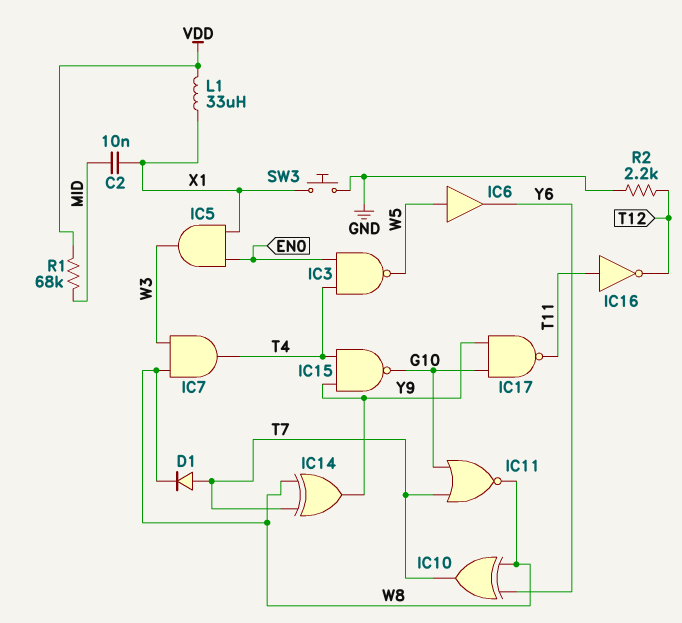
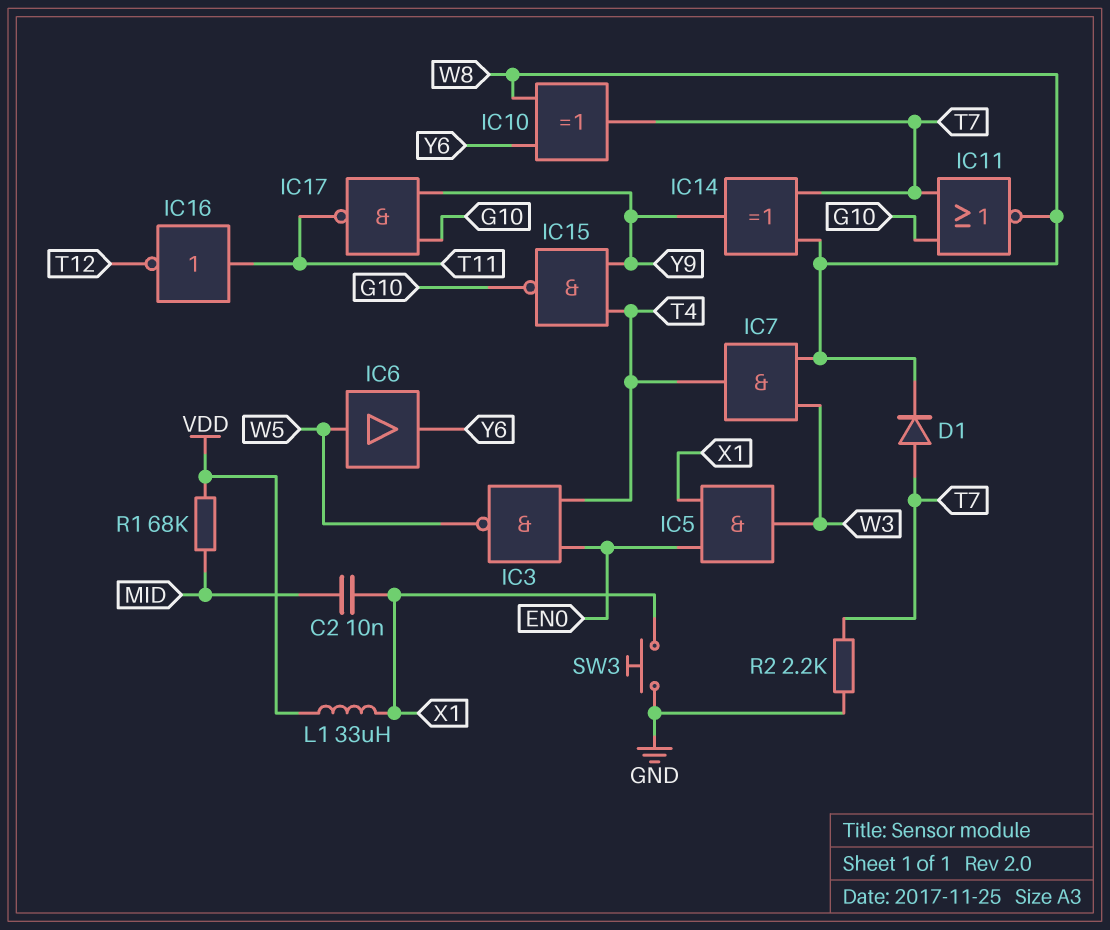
R2: 2.2k (GND, T12) -> 2.2k (GND, T7)

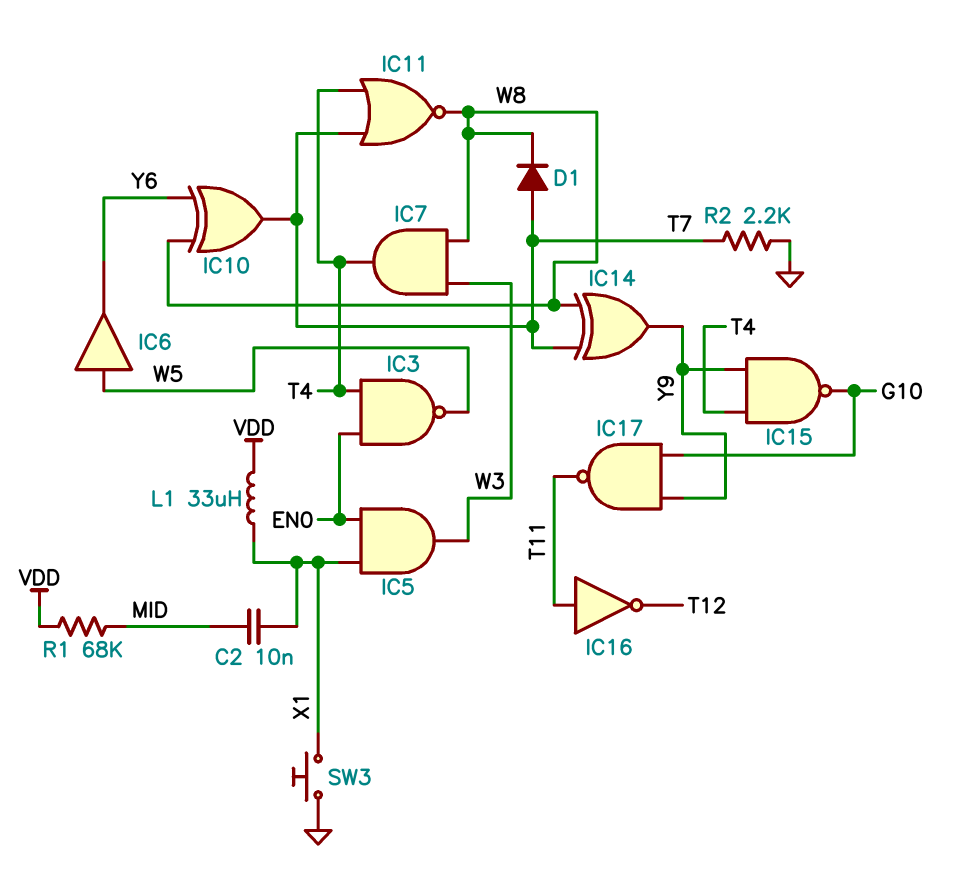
IC11: NOR (in G10, in T7, out W8) -> NOR (in T4, in T7, out W8)

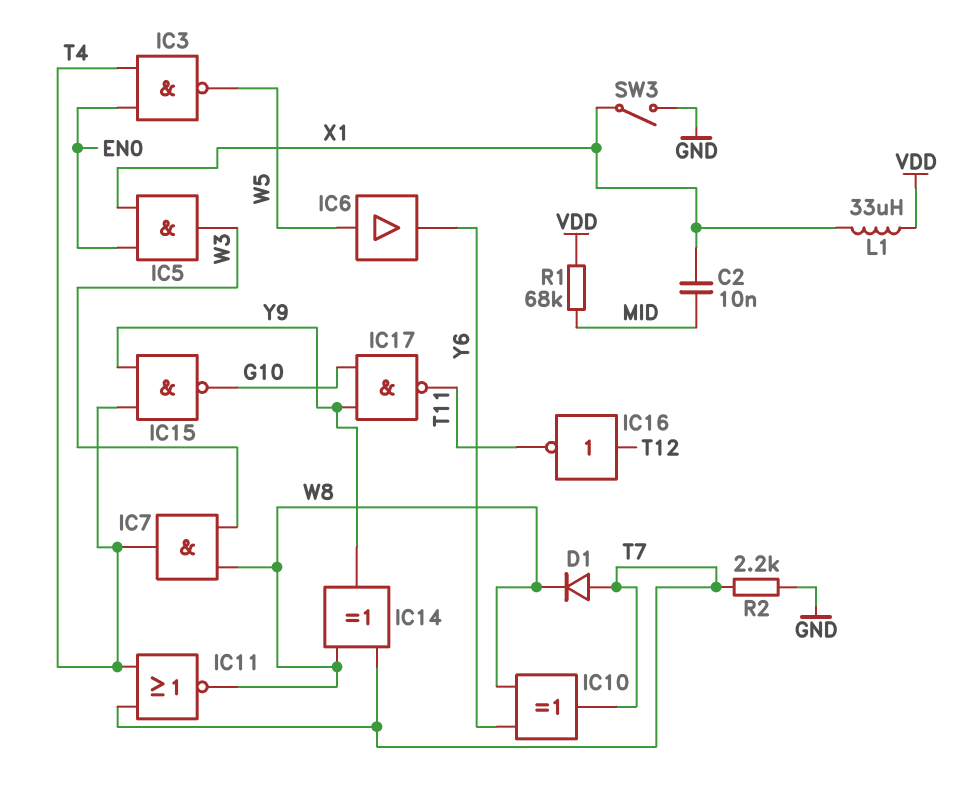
IC16: NOT (in T11, out T12) -> NOT (in T12, out T11)
SW3: button (GND, X1) -> switch (GND, X1)

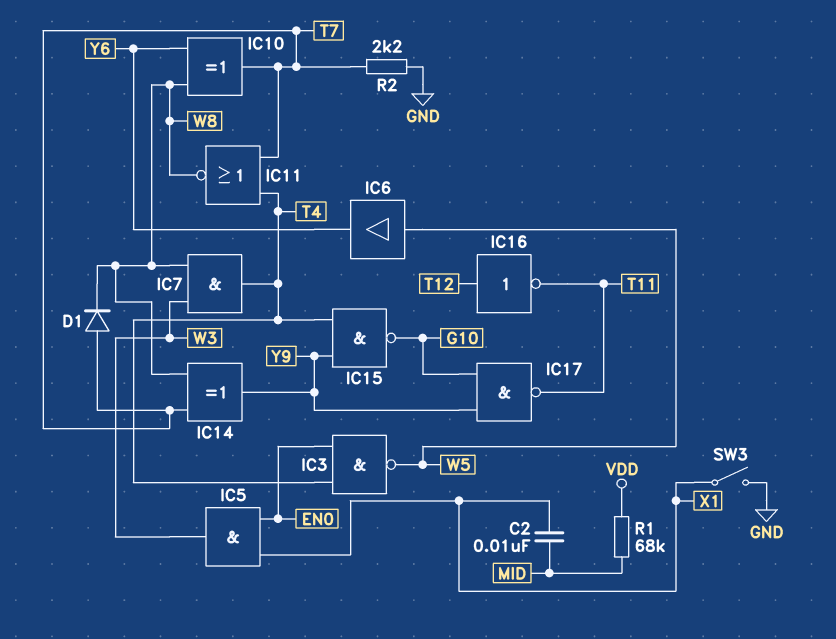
L1: 33uH (VDD, X1) -> none

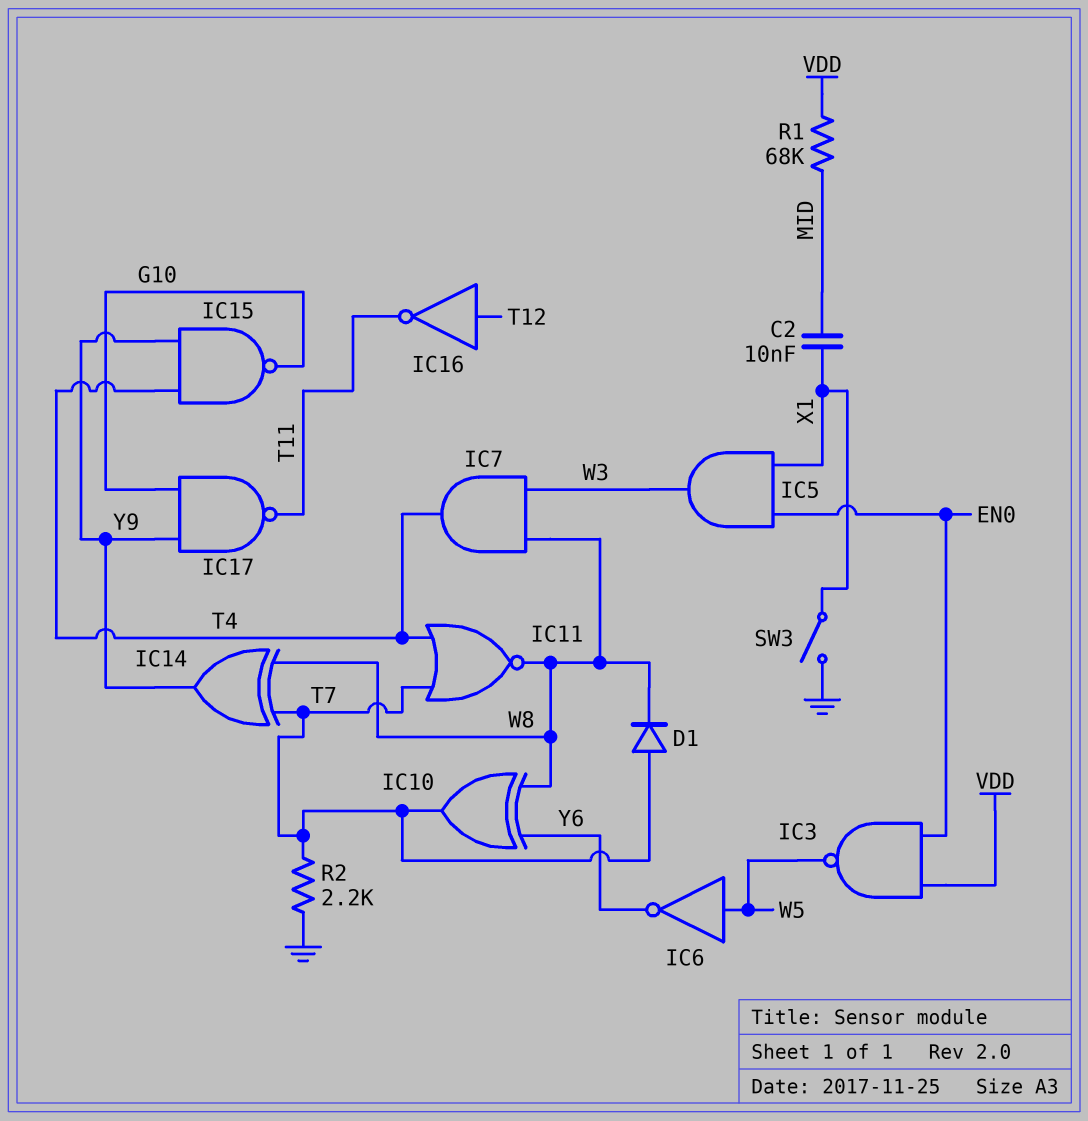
IC3: NAND (in EN0, in T4, out W5) -> NAND (in EN0, in VDD, out W5)
IC6: buffer (in W5, out Y6) -> NOT (in W5, out Y6)

